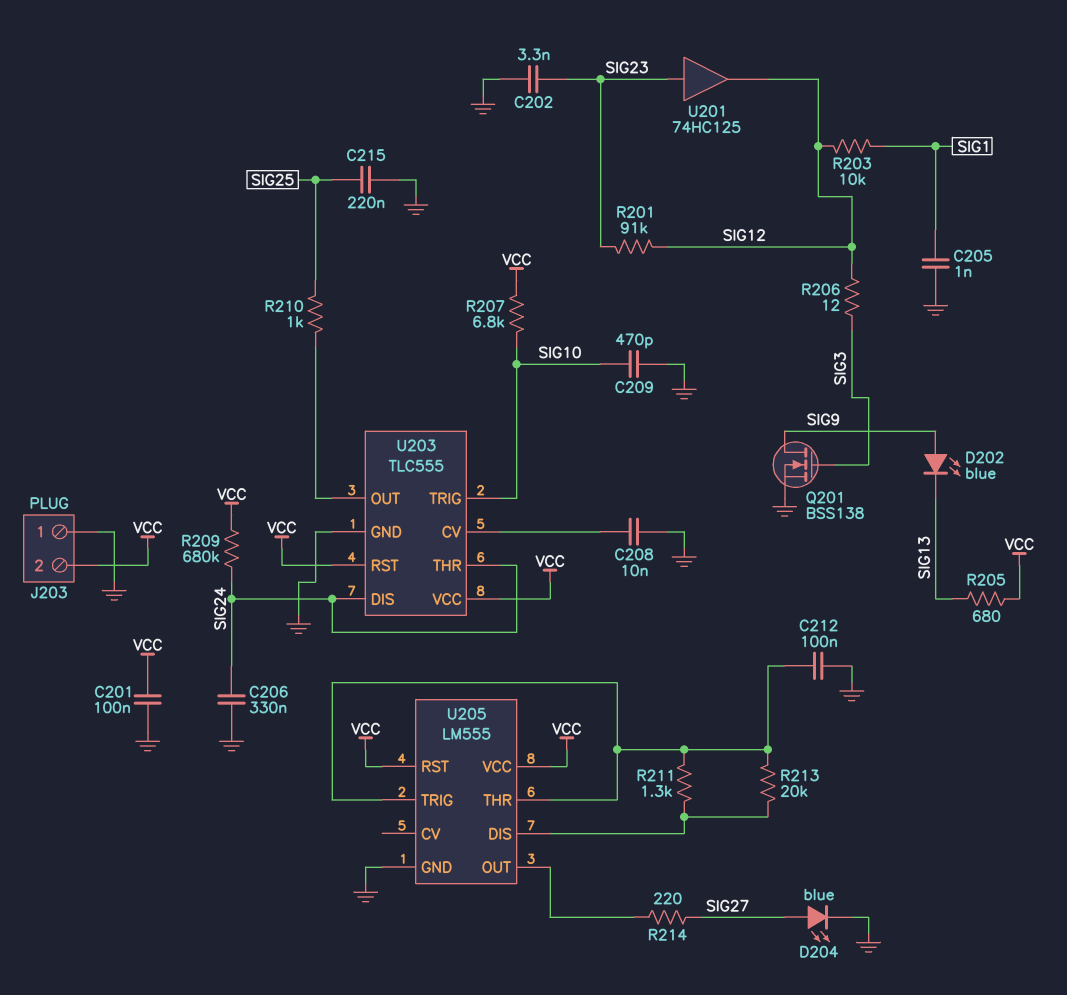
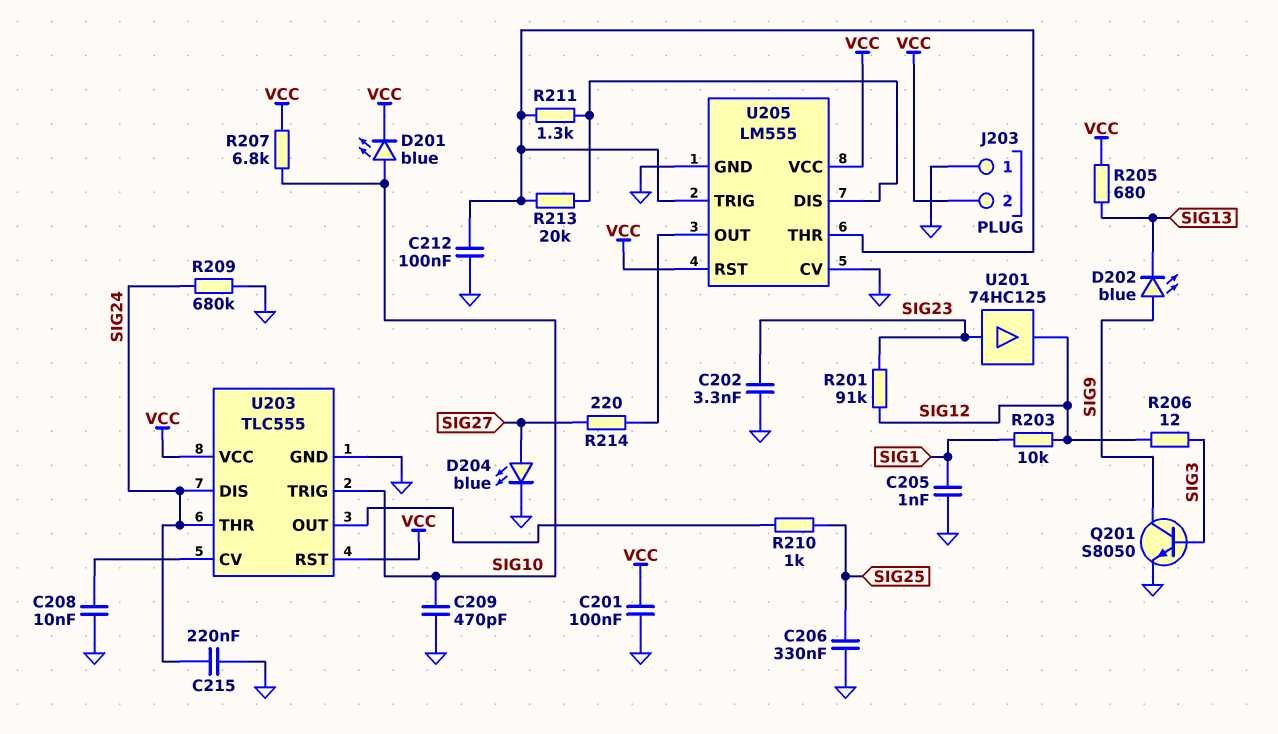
C206: 330nF (GND, SIG24) -> 330nF (GND, SIG25)
C215: 220nF (GND, SIG25) -> 220nF (GND, SIG24)
D201: none -> LED blue (A SIG10, K VCC)
Q201: NMOS BSS138 (G SIG3, D SIG9, S GND) -> NPN S8050 (B SIG3, C SIG9, E GND)
R209: 680k (SIG24, VCC) -> 680k (GND, SIG24)
U205 pin CV: none -> GND

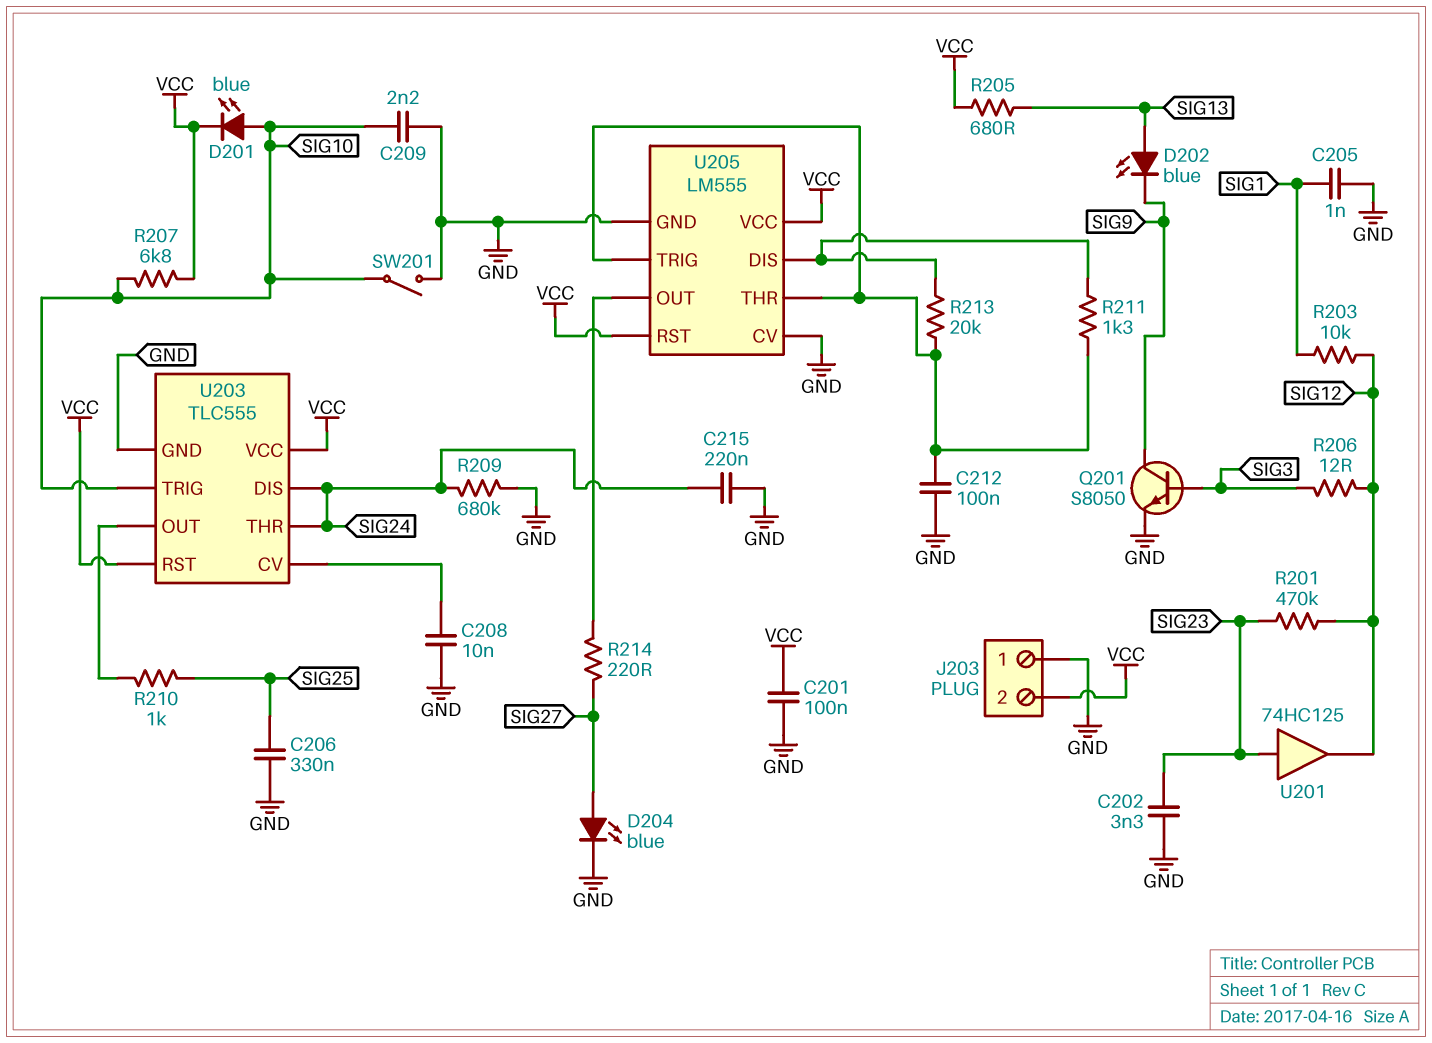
C209: 470pF (GND, SIG10) -> 2.2nF (GND, SIG10)
D202: LED blue (A SIG9, K SIG13) -> LED blue (A SIG13, K SIG9)
R201: 91k (SIG12, SIG23) -> 470k (SIG12, SIG23)
SW201: none -> switch (GND, SIG10)

